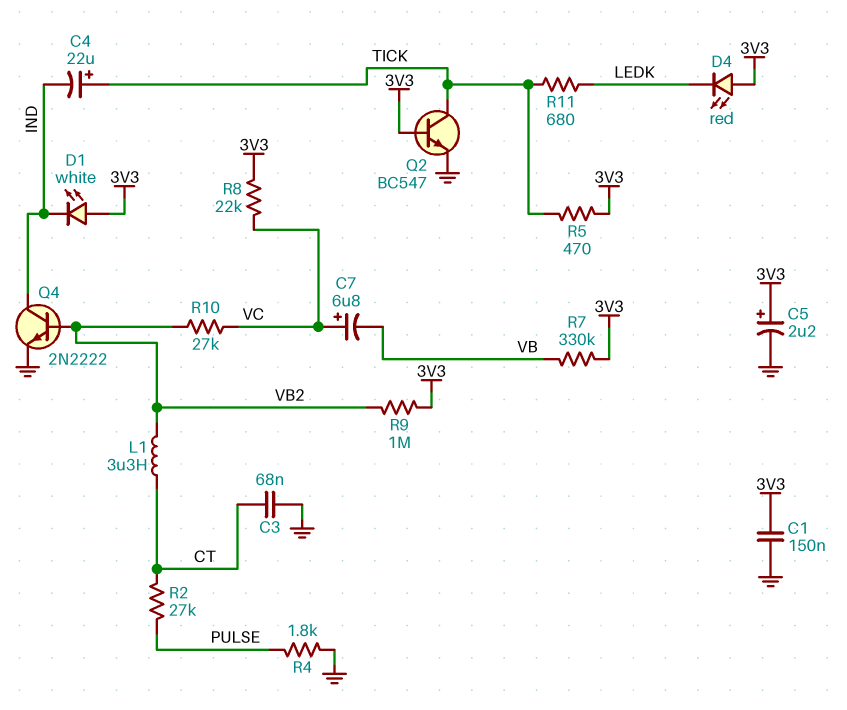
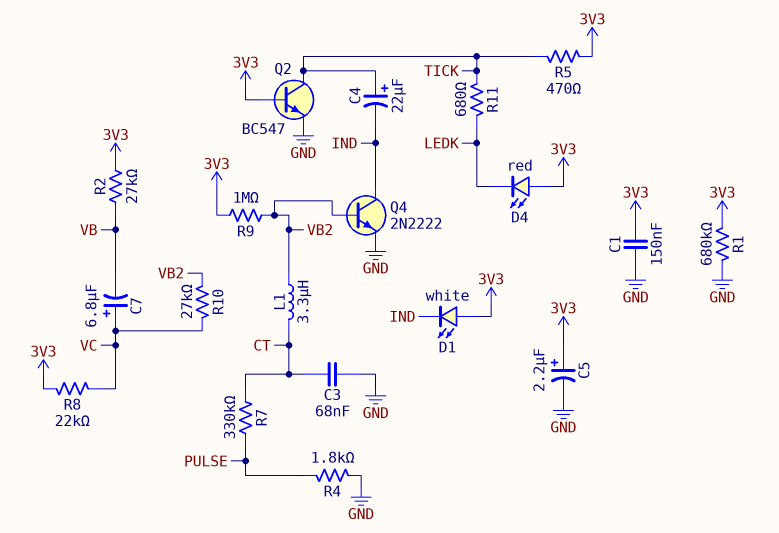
R1: none -> 680k (3V3, GND)
R2: 27k (CT, PULSE) -> 27k (3V3, VB)
R7: 330k (3V3, VB) -> 330k (CT, PULSE)

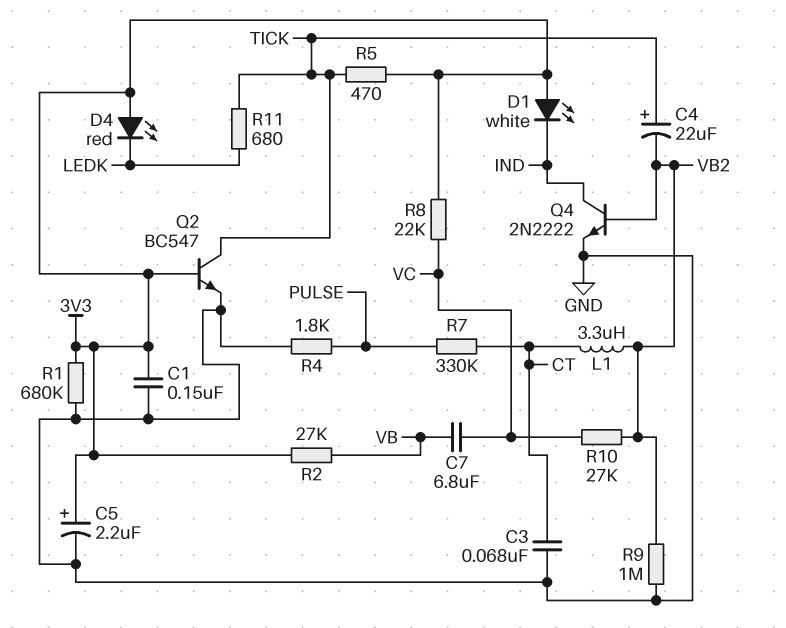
C4: 22uF (plus TICK, minus IND) -> 22uF (plus TICK, minus VB2)
C7: 6.8uF (plus VC, minus VB) -> 6.8uF (VB, VC)
R9: 1M (3V3, VB2) -> 1M (GND, VB2)

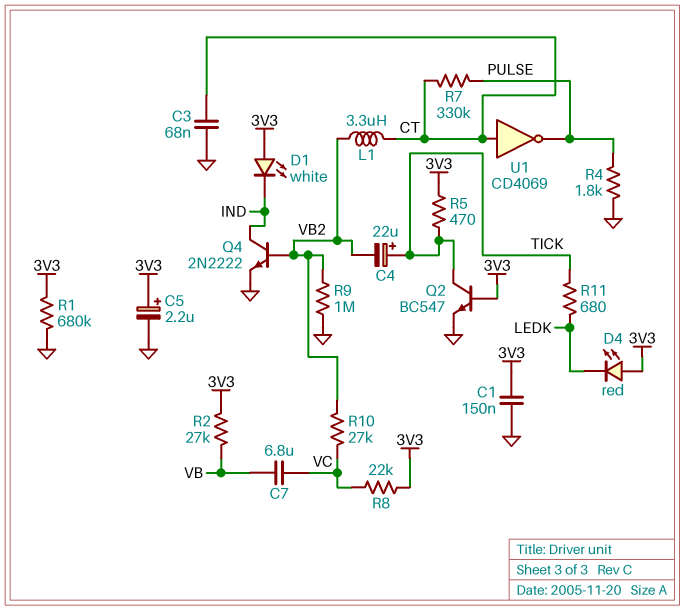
U1: none -> NOT CD4069 (in CT, out PULSE)

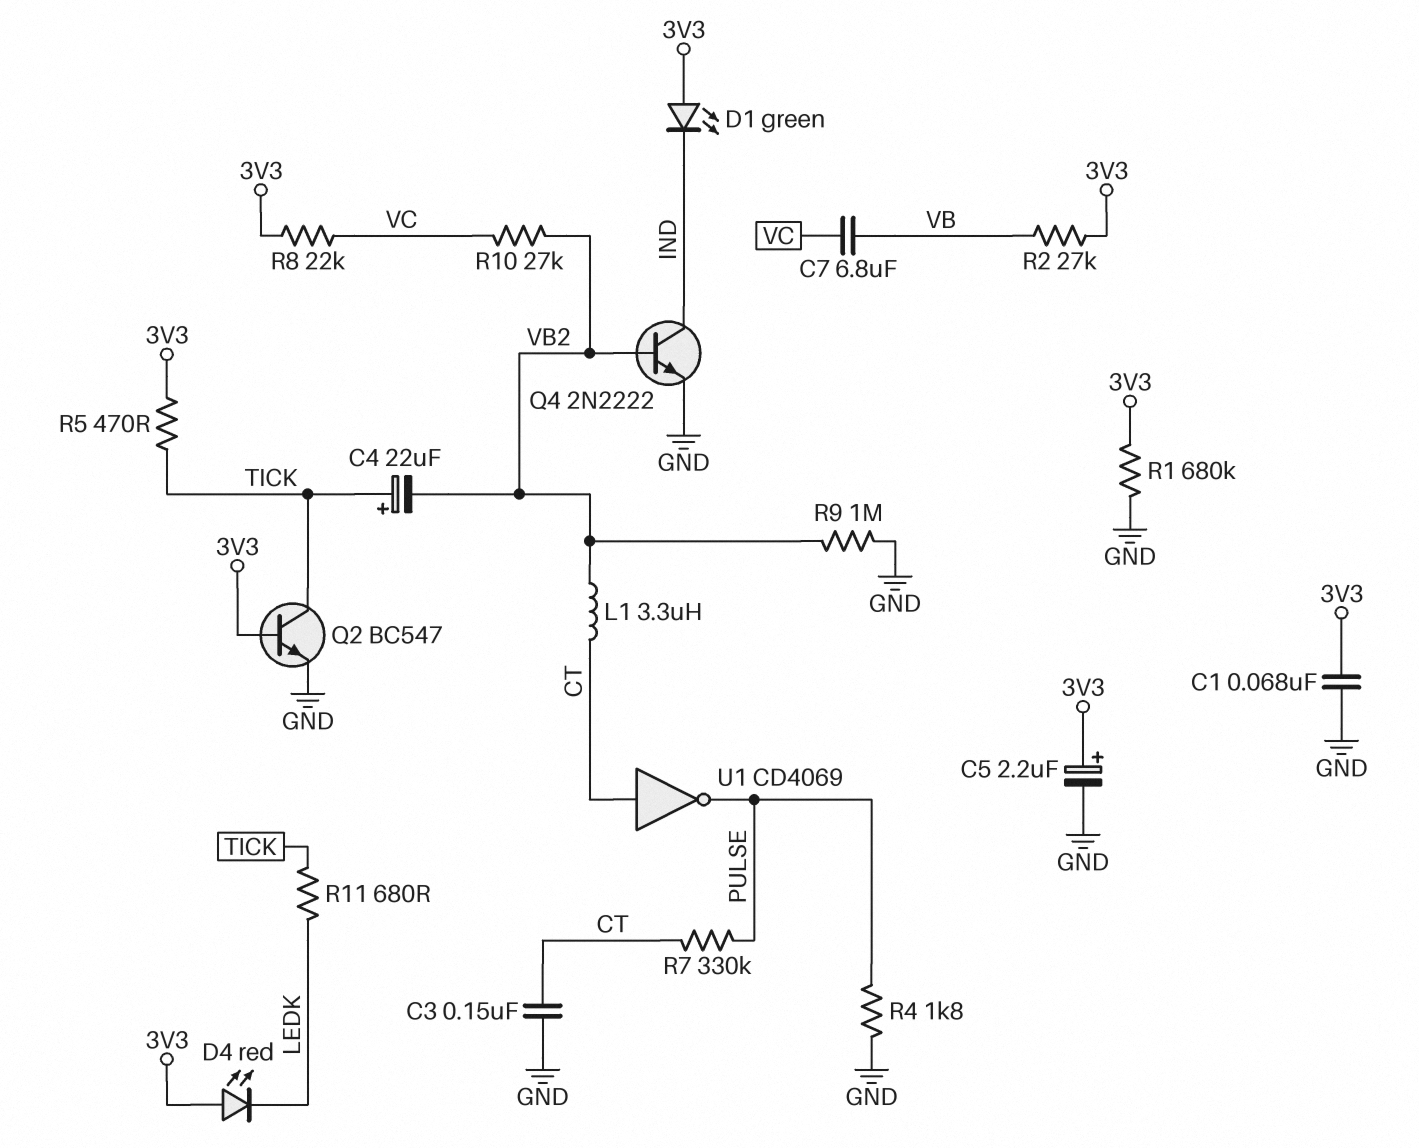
C1: 150nF (3V3, GND) -> 68nF (3V3, GND)
C3: 68nF (CT, GND) -> 150nF (CT, GND)
D1: LED white (A 3V3, K IND) -> LED green (A 3V3, K IND)

